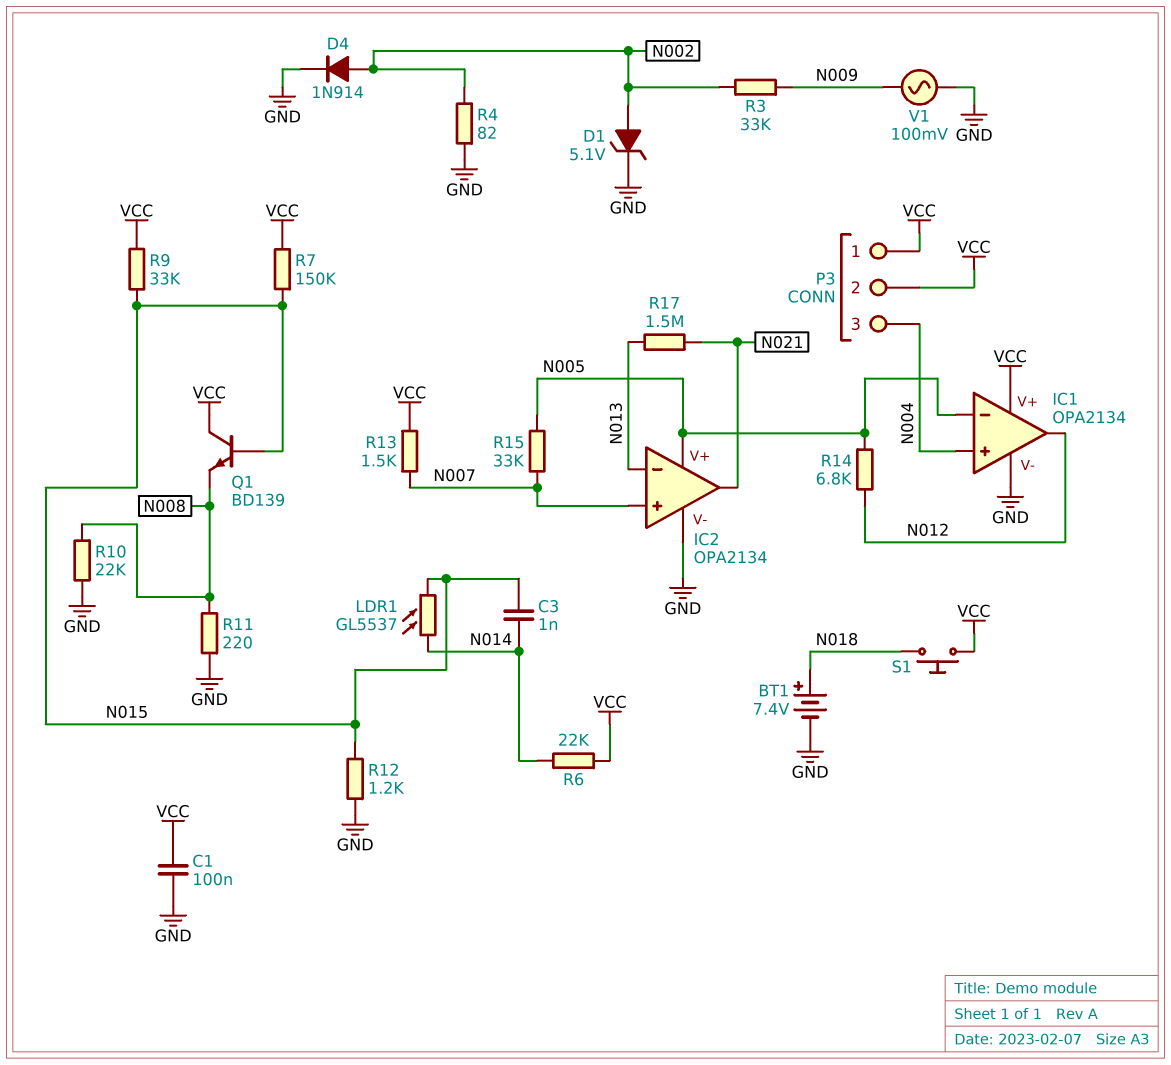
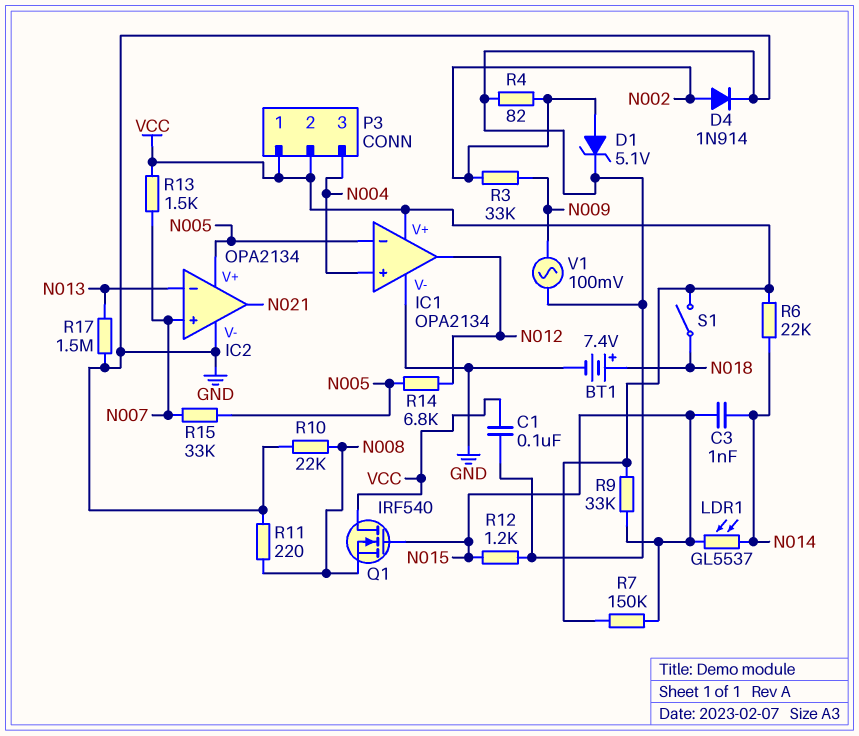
Q1: NPN BD139 (B N015, C VCC, E N008) -> NMOS IRF540 (G N015, D VCC, S N008)
R17: 1.5M (N013, N021) -> 1.5M (GND, N013)
S1: button (N018, VCC) -> switch (N018, VCC)

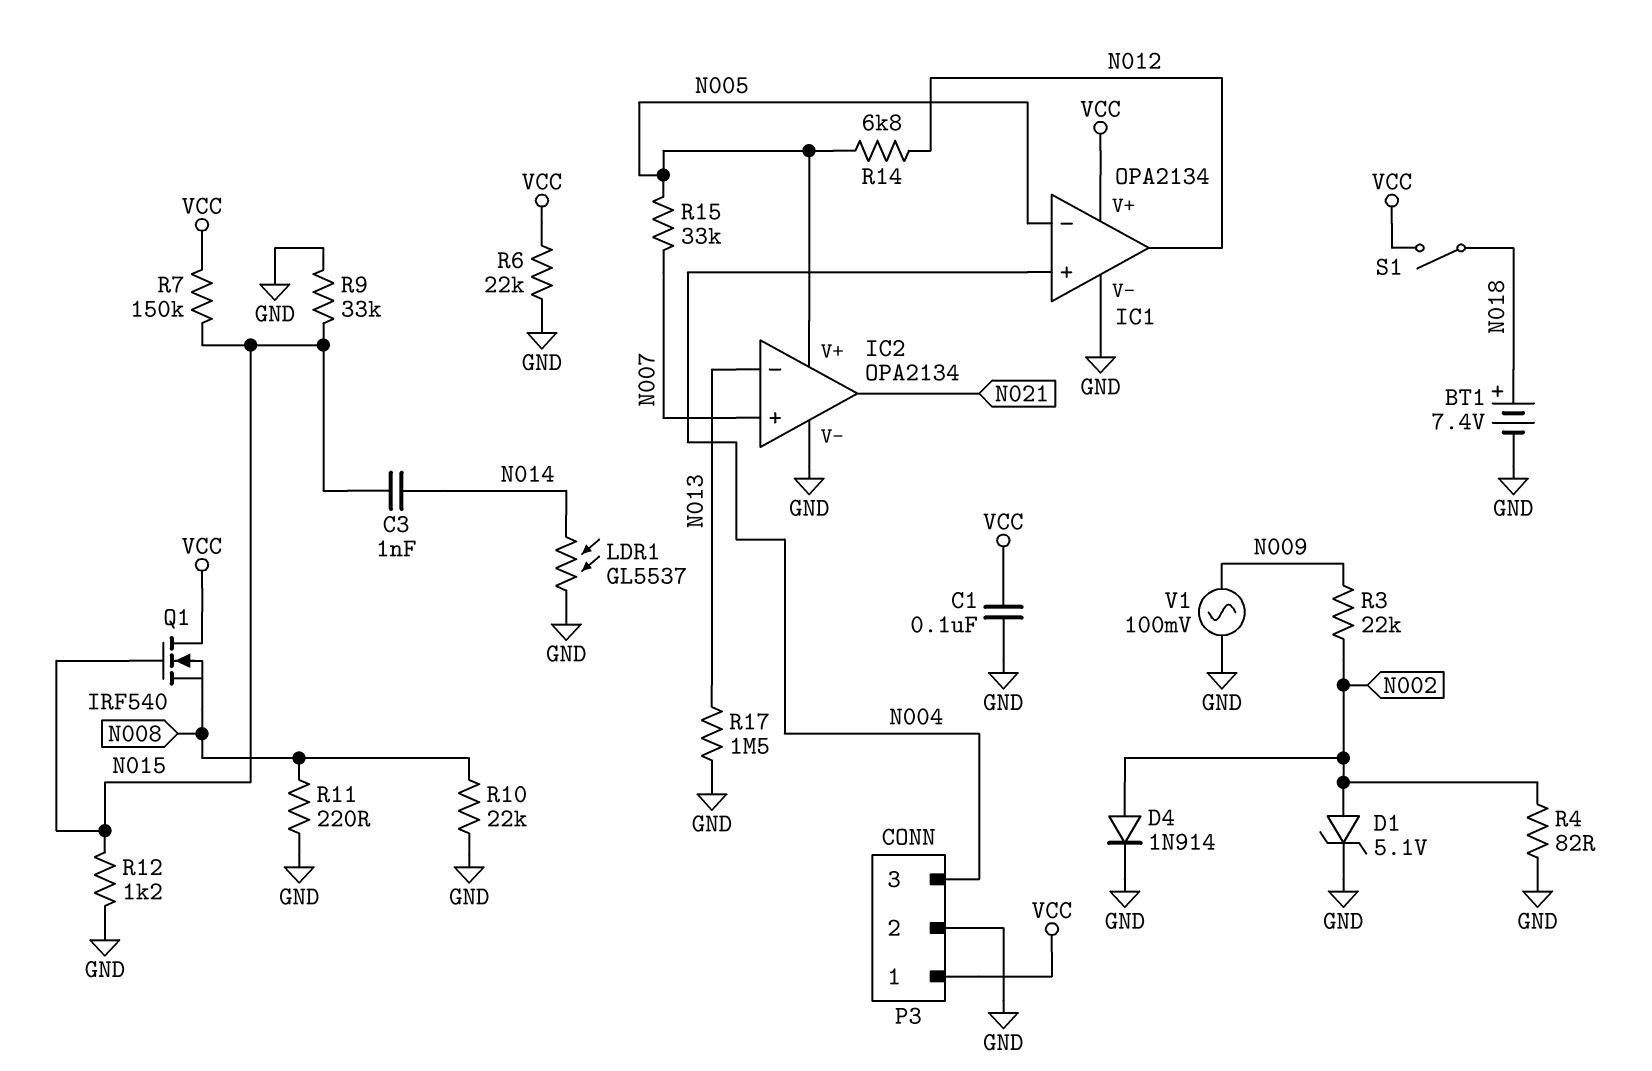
LDR1: GL5537 (N014, N015) -> GL5537 (GND, N014)
P3 pin 2: VCC -> GND
R3: 33k (N002, N009) -> 22k (N002, N009)
R6: 22k (N014, VCC) -> 22k (GND, VCC)
R9: 33k (N015, VCC) -> 33k (GND, N015)
R13: 1.5k (N007, VCC) -> none

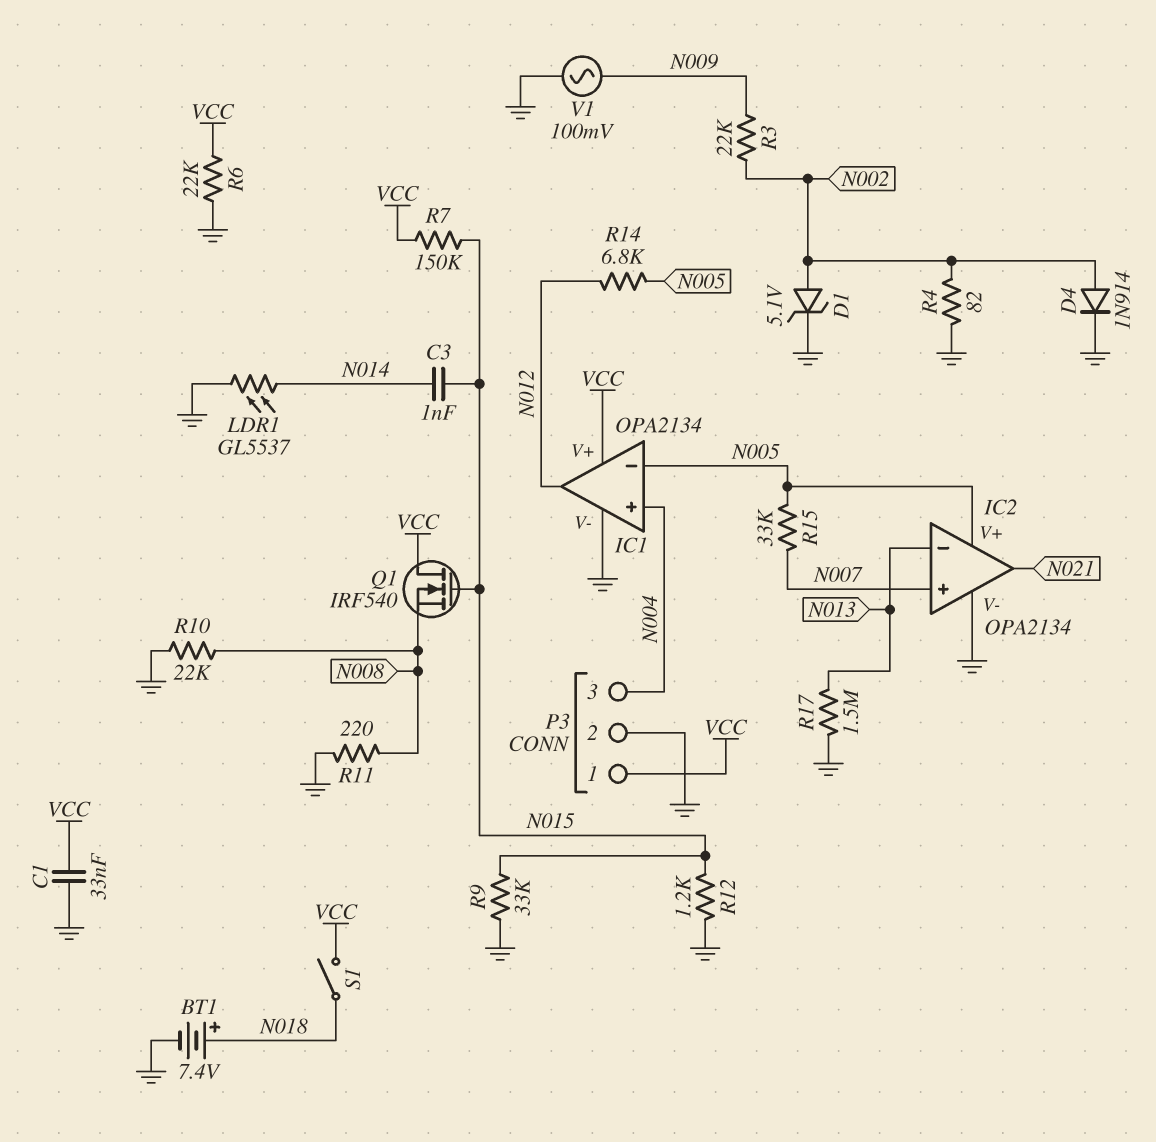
C1: 100nF (GND, VCC) -> 33nF (GND, VCC)

